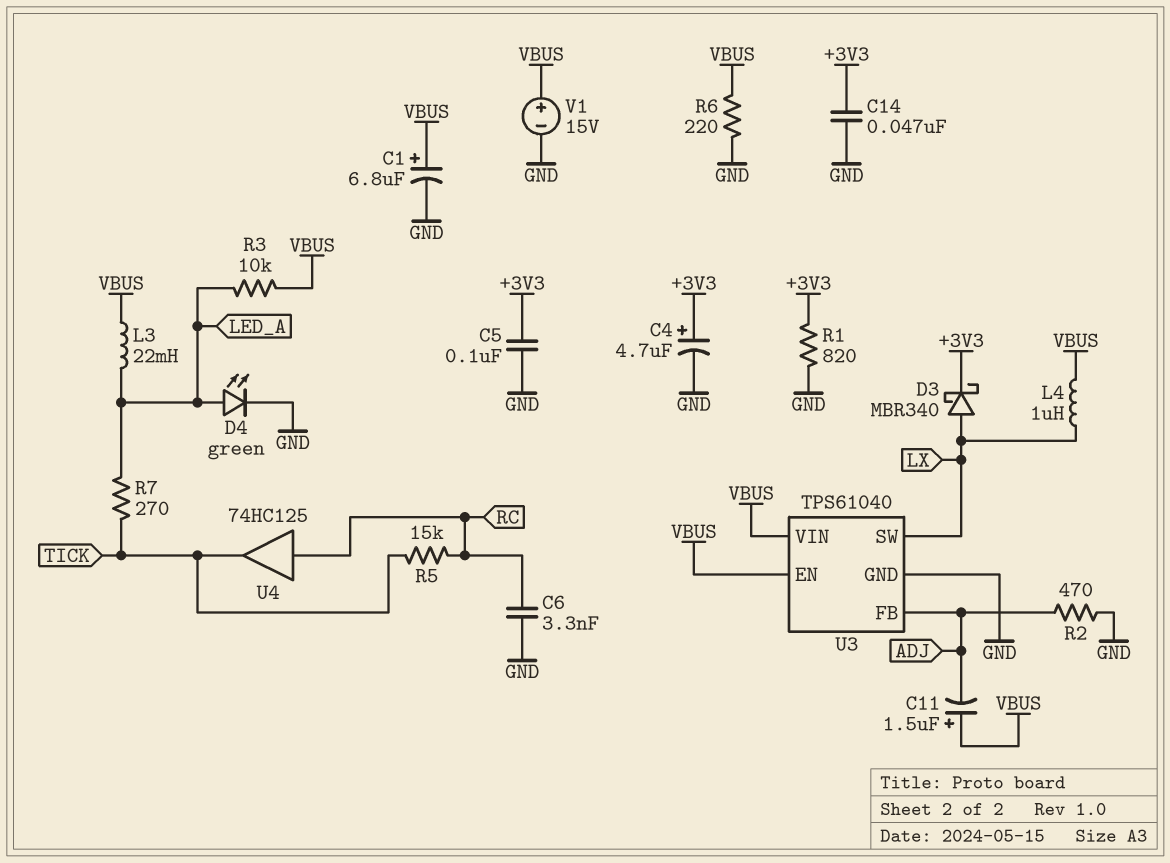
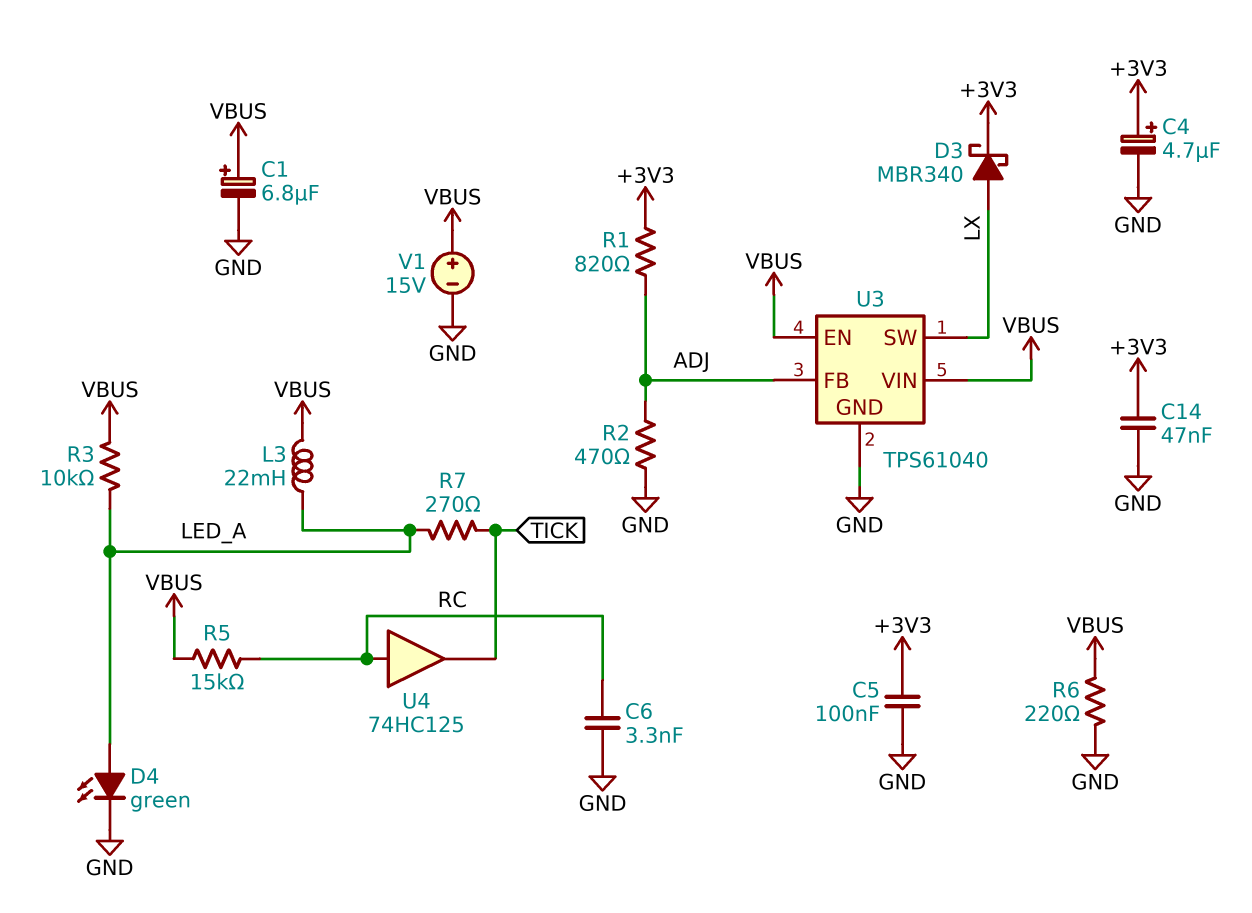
C11: 1.5uF (plus VBUS, minus ADJ) -> none
L4: 1uH (LX, VBUS) -> none
R1: 820 (+3V3, GND) -> 820 (+3V3, ADJ)
R5: 15k (RC, TICK) -> 15k (RC, VBUS)

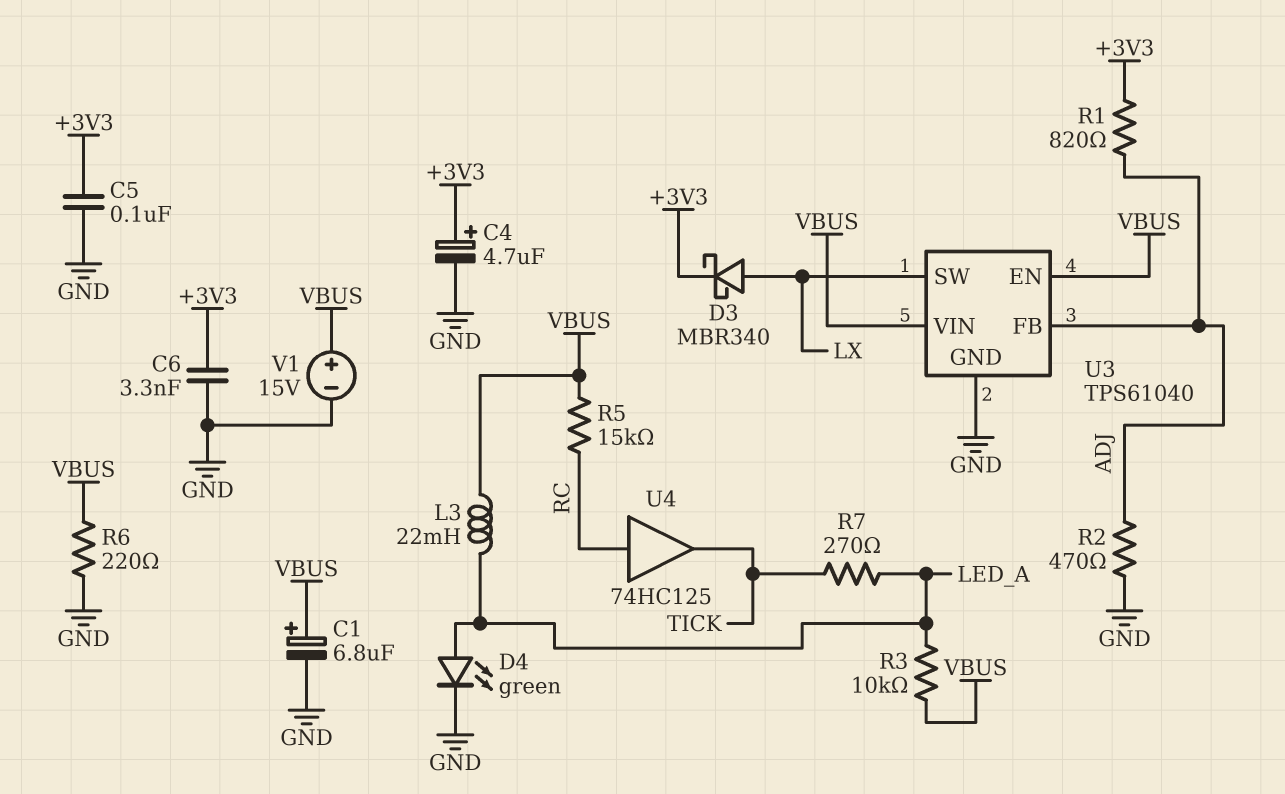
C6: 3.3nF (GND, RC) -> 3.3nF (+3V3, GND)
C14: 47nF (+3V3, GND) -> none

